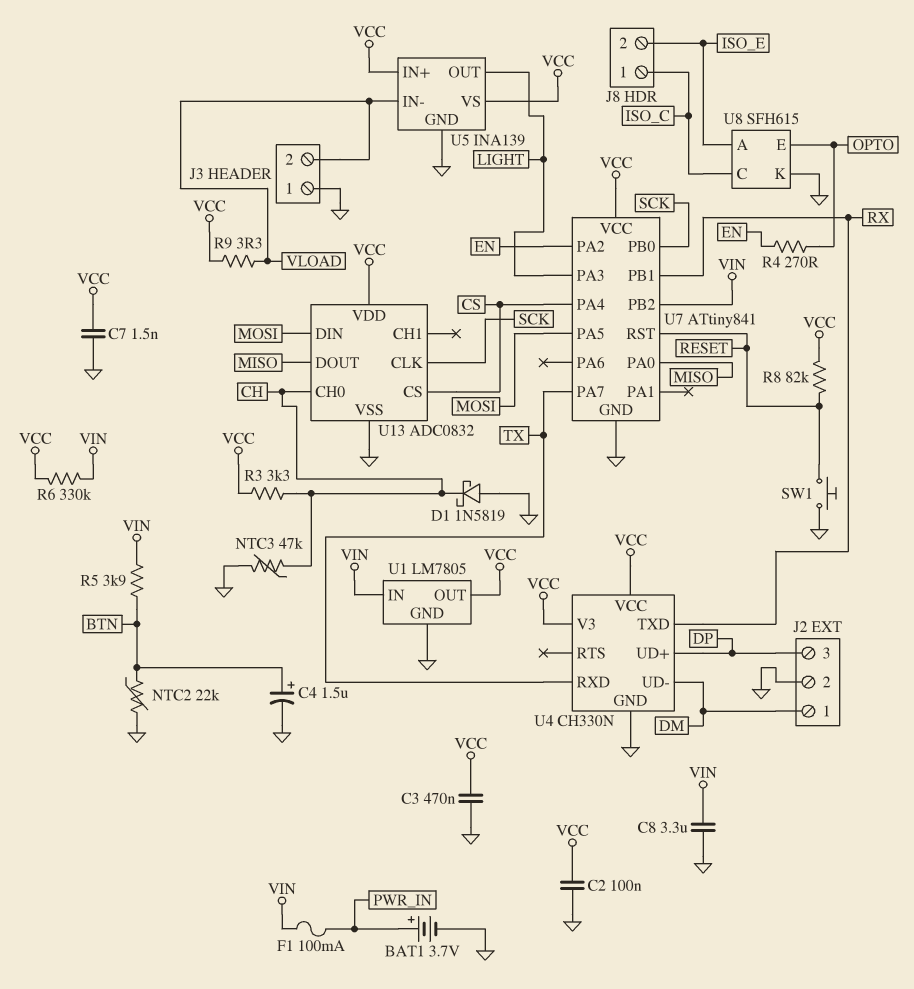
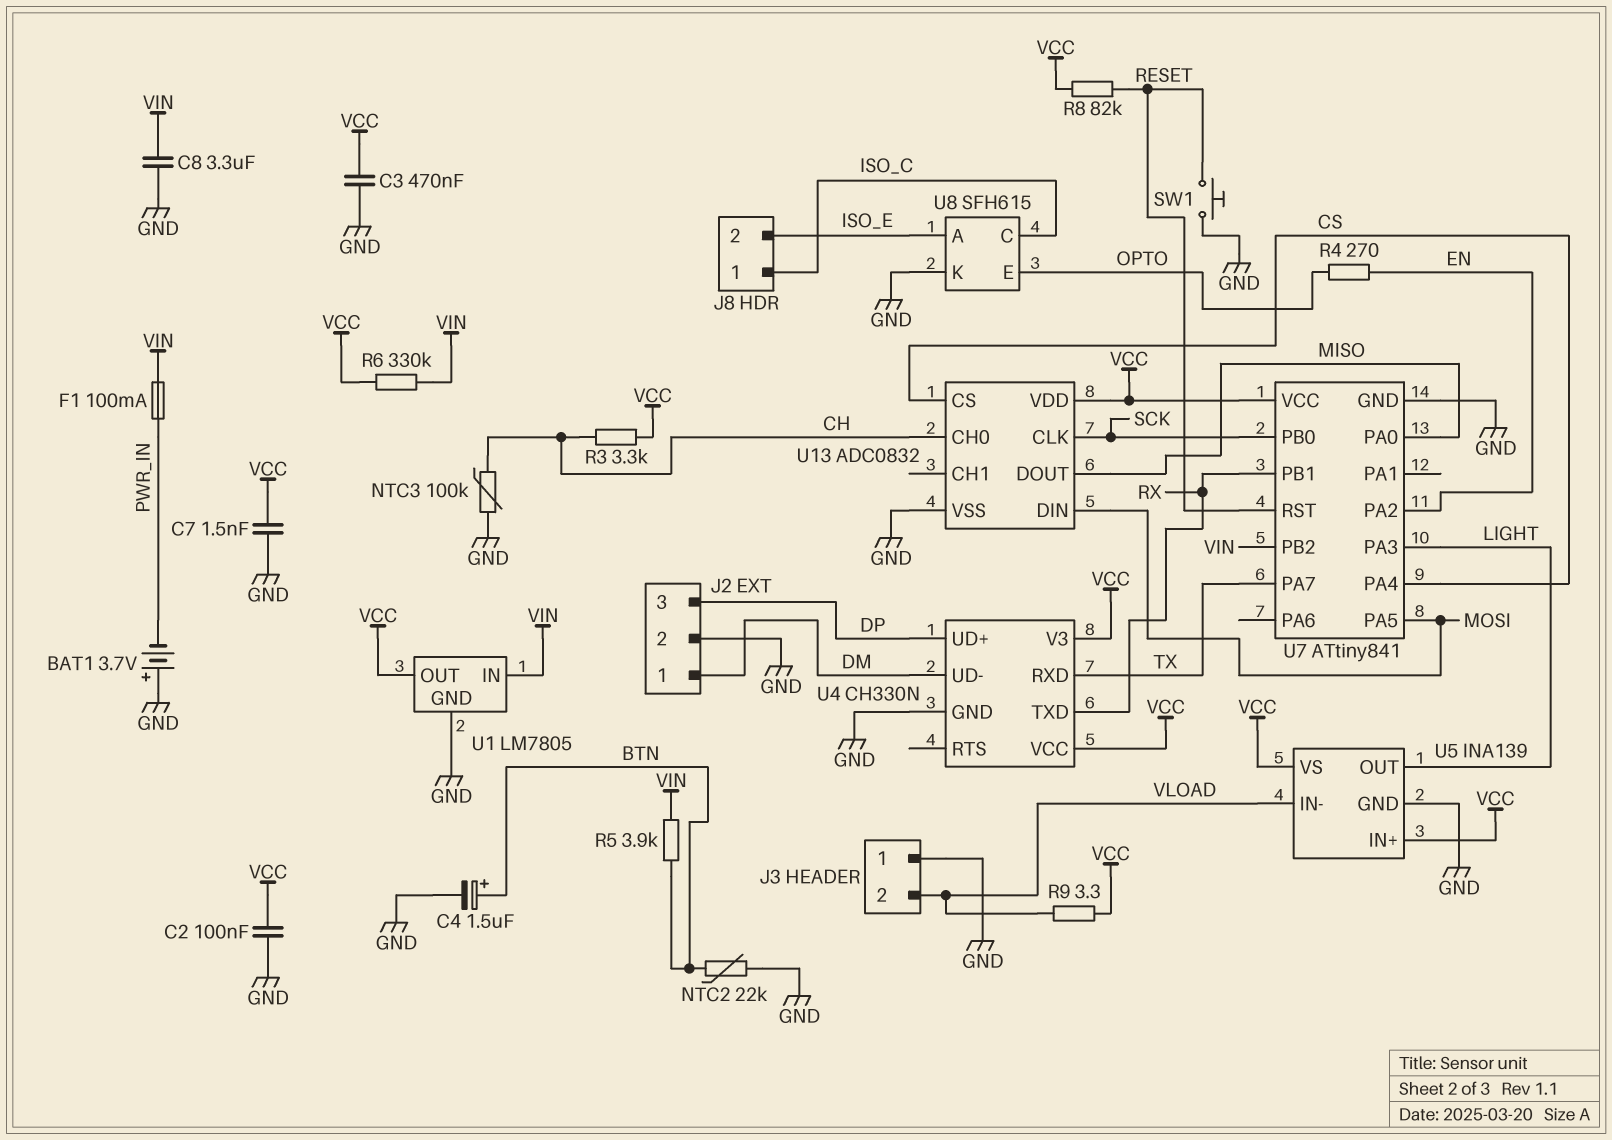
BAT1: 3.7V (plus PWR_IN, minus GND) -> 3.7V (plus GND, minus PWR_IN)
D1: schottky 1N5819 (A GND, K CH) -> none
NTC3: 47k (CH, GND) -> 100k (CH, GND)

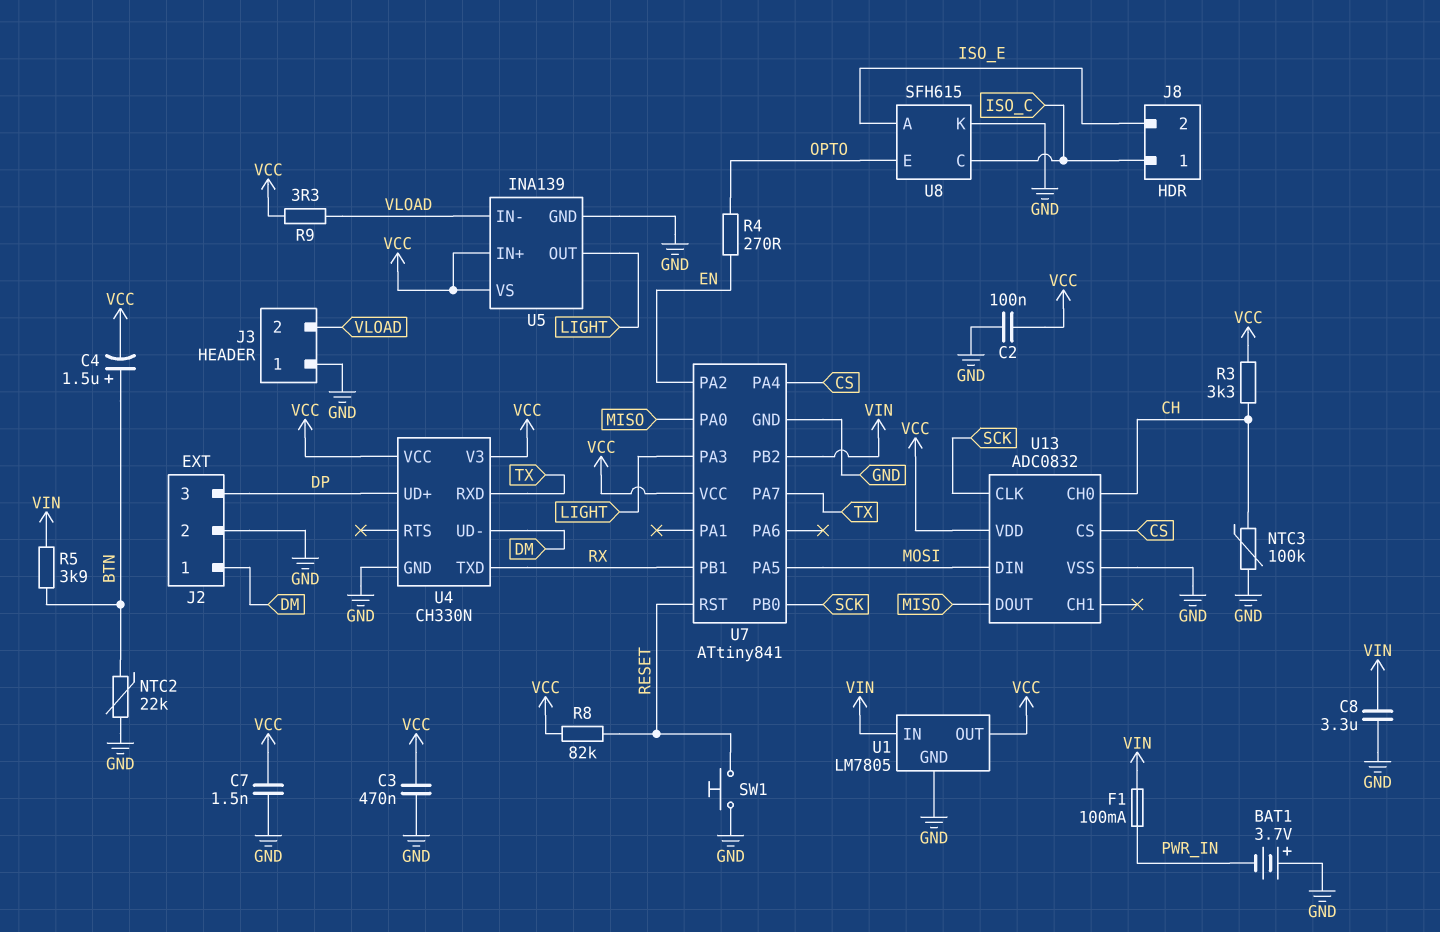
C4: 1.5uF (plus BTN, minus GND) -> 1.5uF (plus BTN, minus VCC)
R6: 330k (VCC, VIN) -> none

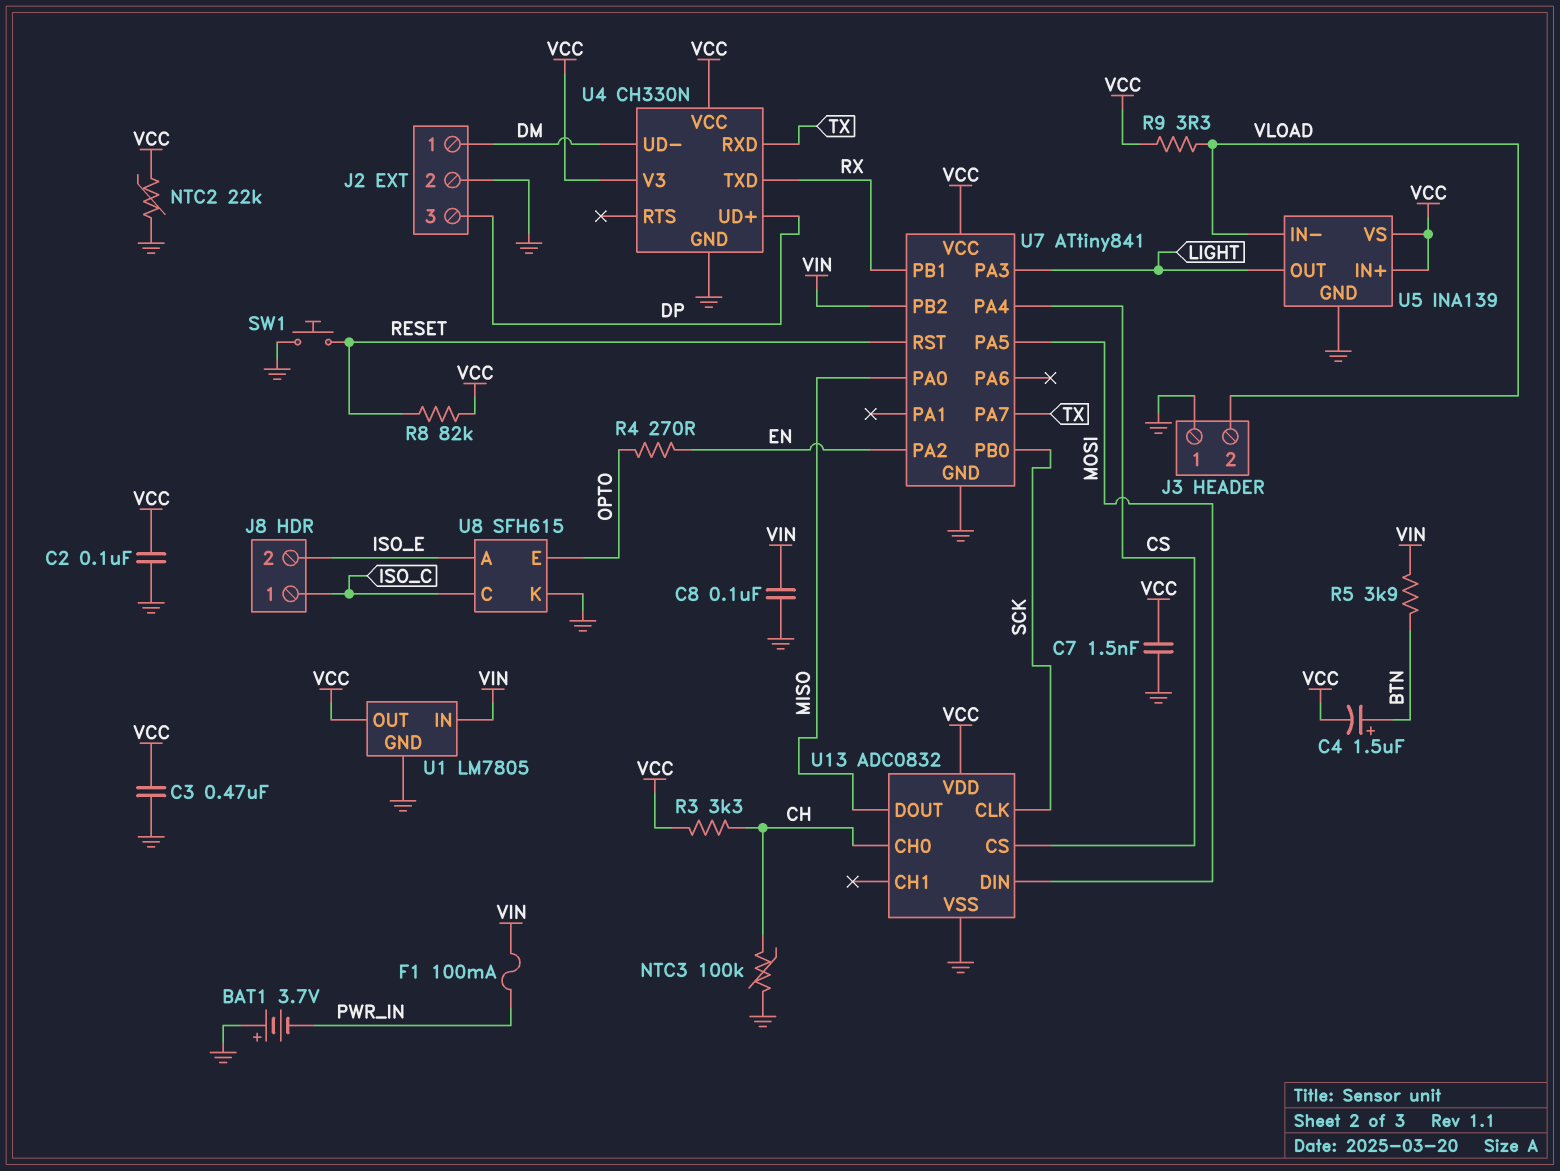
C8: 3.3uF (GND, VIN) -> 100nF (GND, VIN)
NTC2: 22k (BTN, GND) -> 22k (GND, VCC)

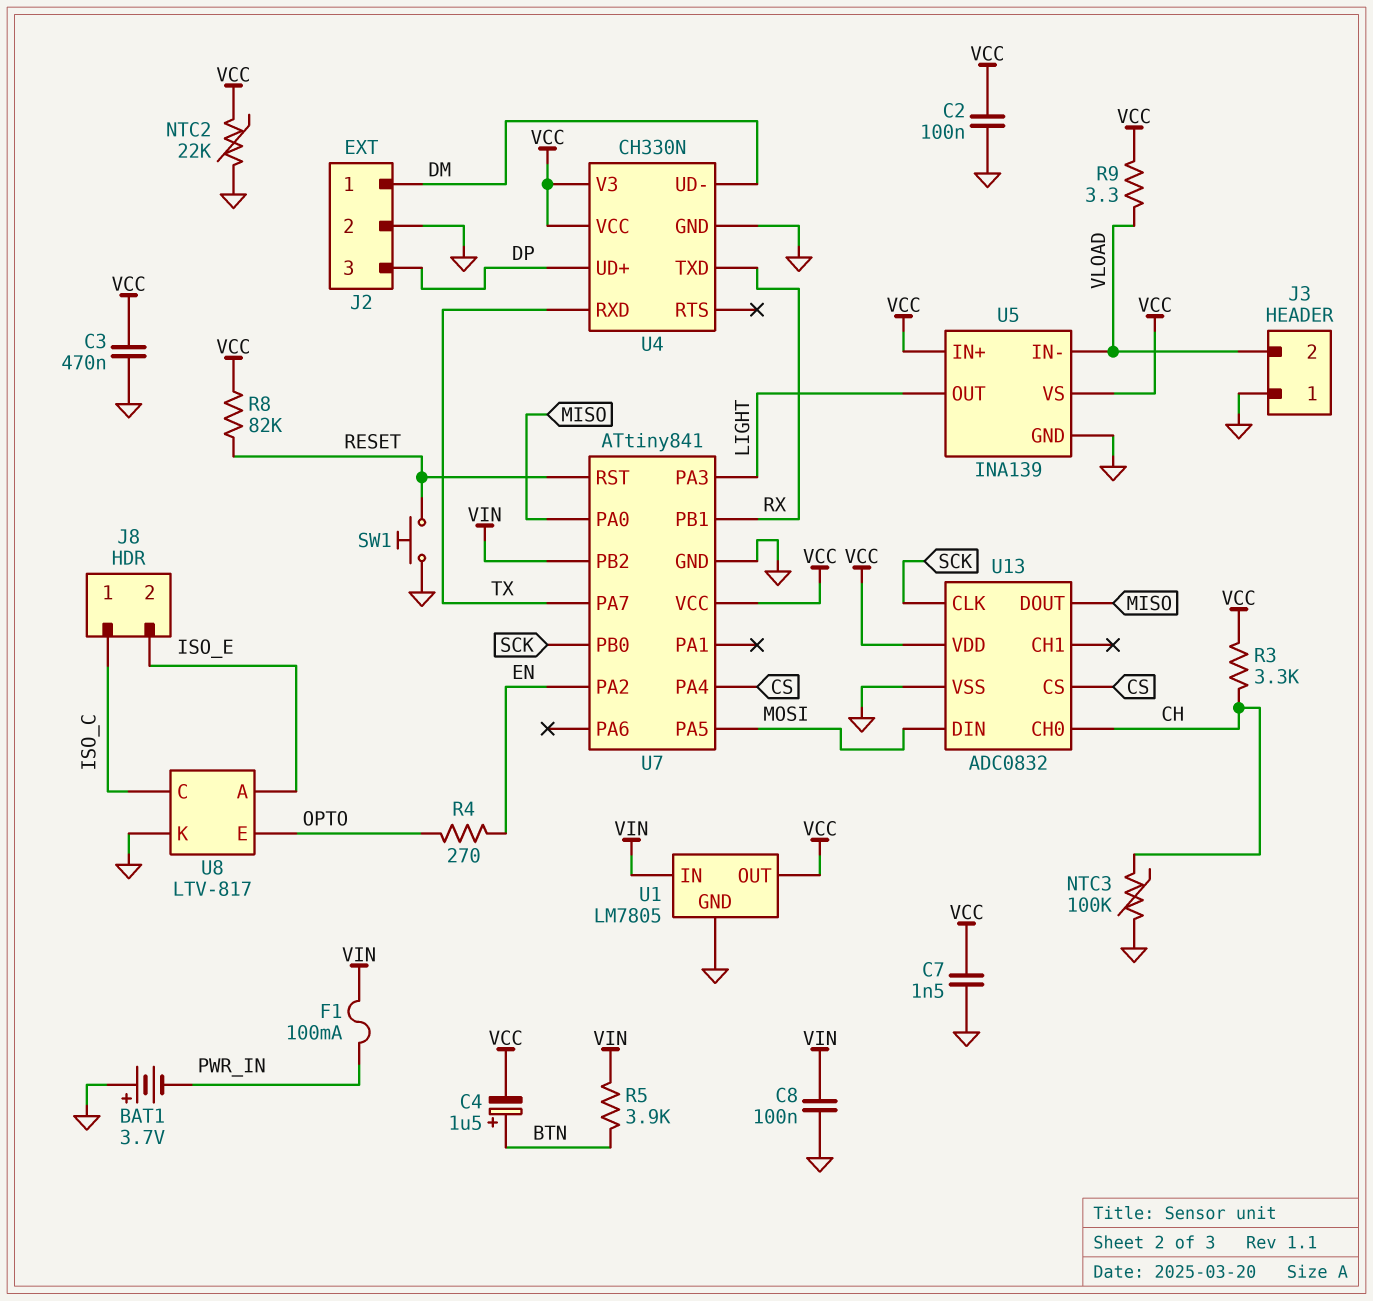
U8: SFH615 -> LTV-817

